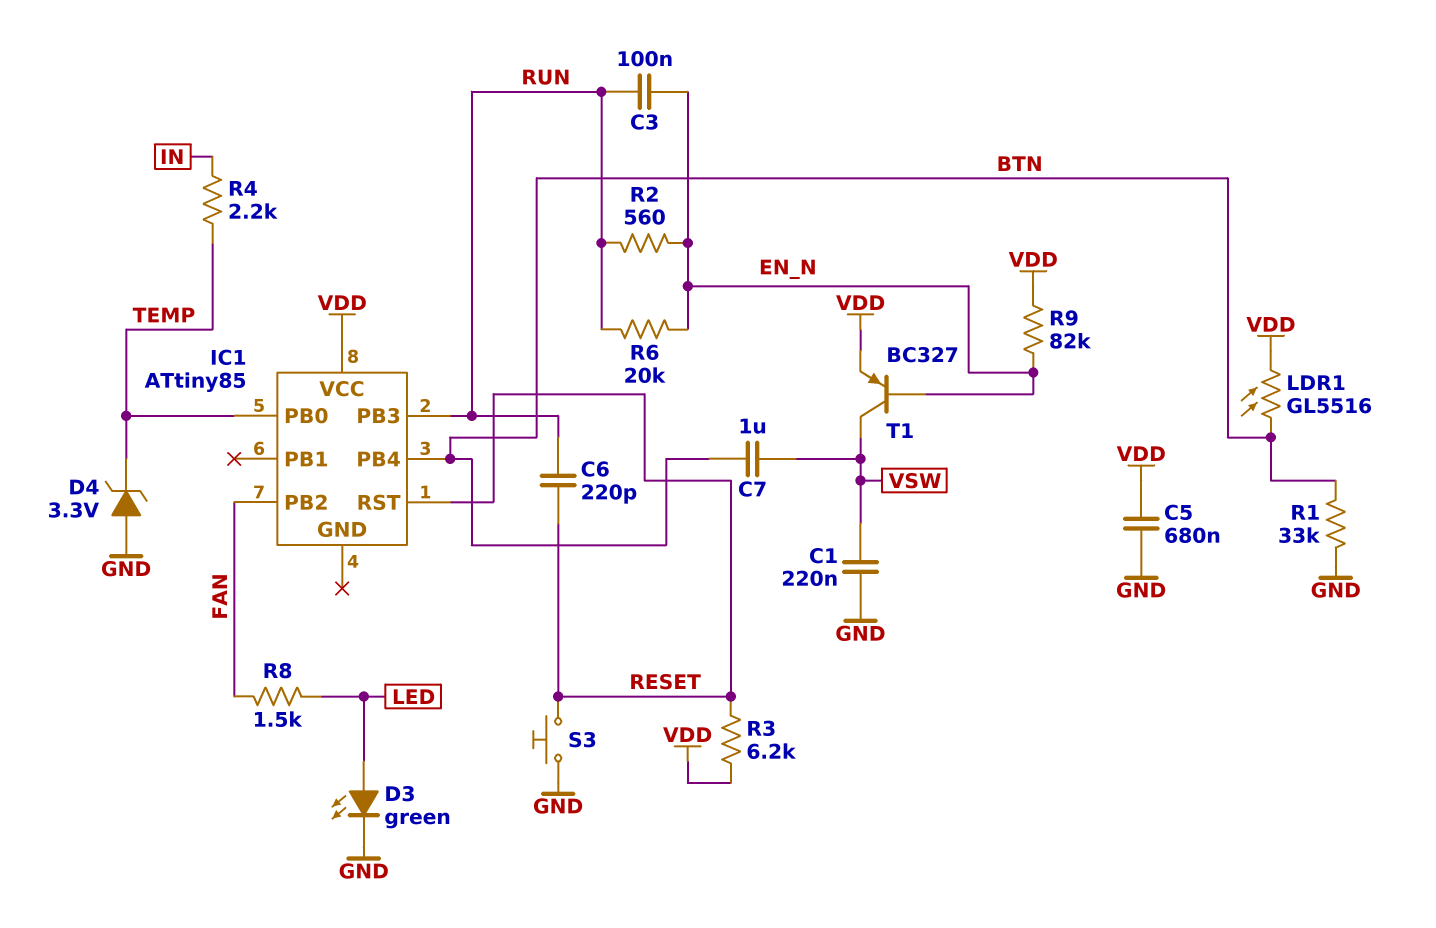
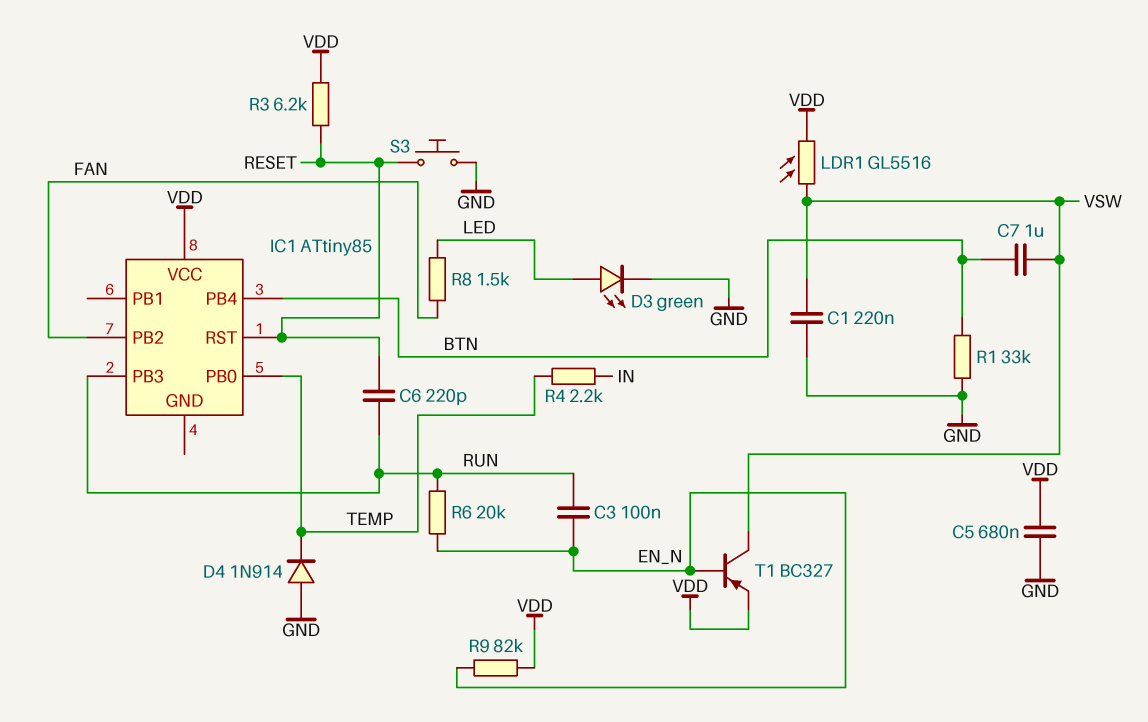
D4: zener 3.3V (A GND, K TEMP) -> diode 1N914 (A GND, K TEMP)
LDR1: GL5516 (BTN, VDD) -> GL5516 (VDD, VSW)
R2: 560 (EN_N, RUN) -> none

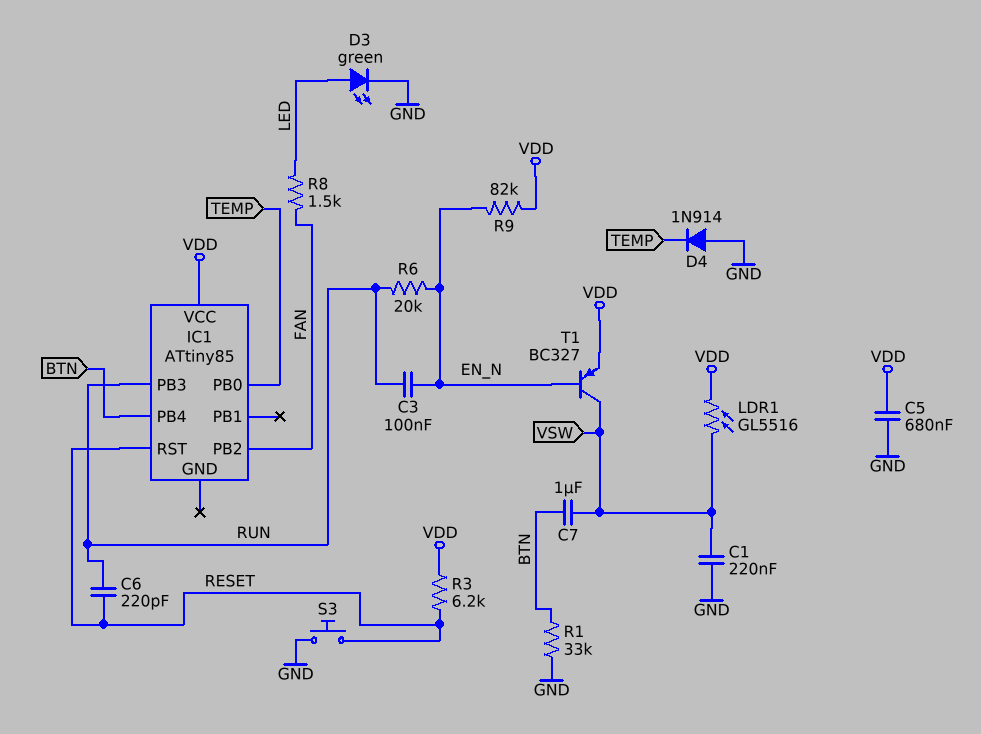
R4: 2.2k (IN, TEMP) -> none

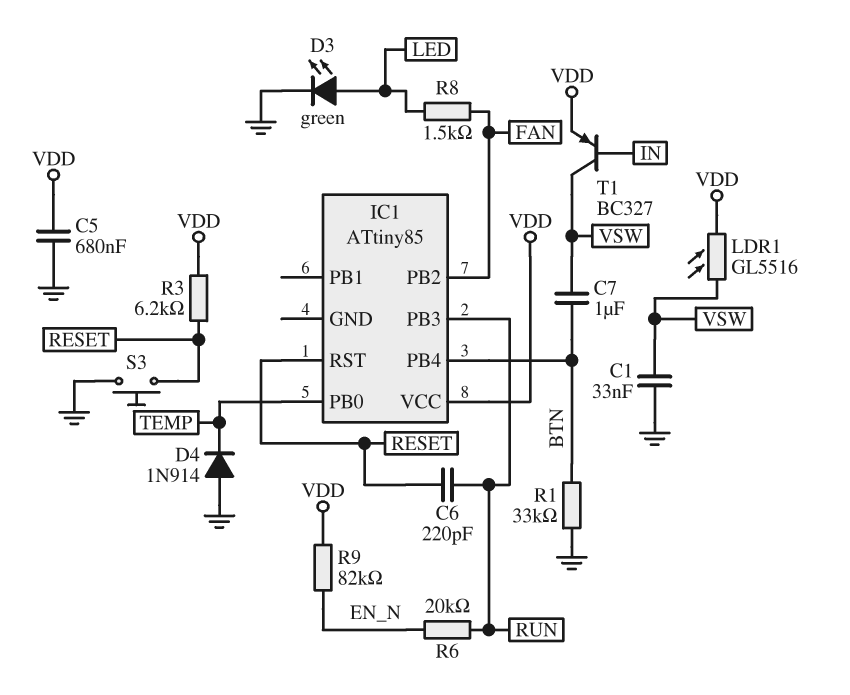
C1: 220nF (GND, VSW) -> 33nF (GND, VSW)
C3: 100nF (EN_N, RUN) -> none
T1: PNP BC327 (B EN_N, C VSW, E VDD) -> PNP BC327 (B IN, C VSW, E VDD)

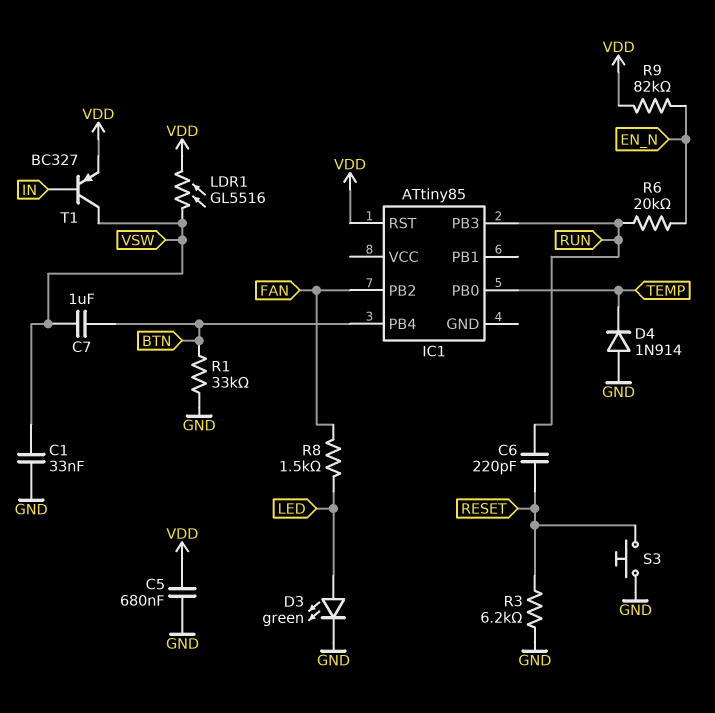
IC1 pin RST: RESET -> VDD
IC1 pin VCC: VDD -> none
R3: 6.2k (RESET, VDD) -> 6.2k (GND, RESET)

